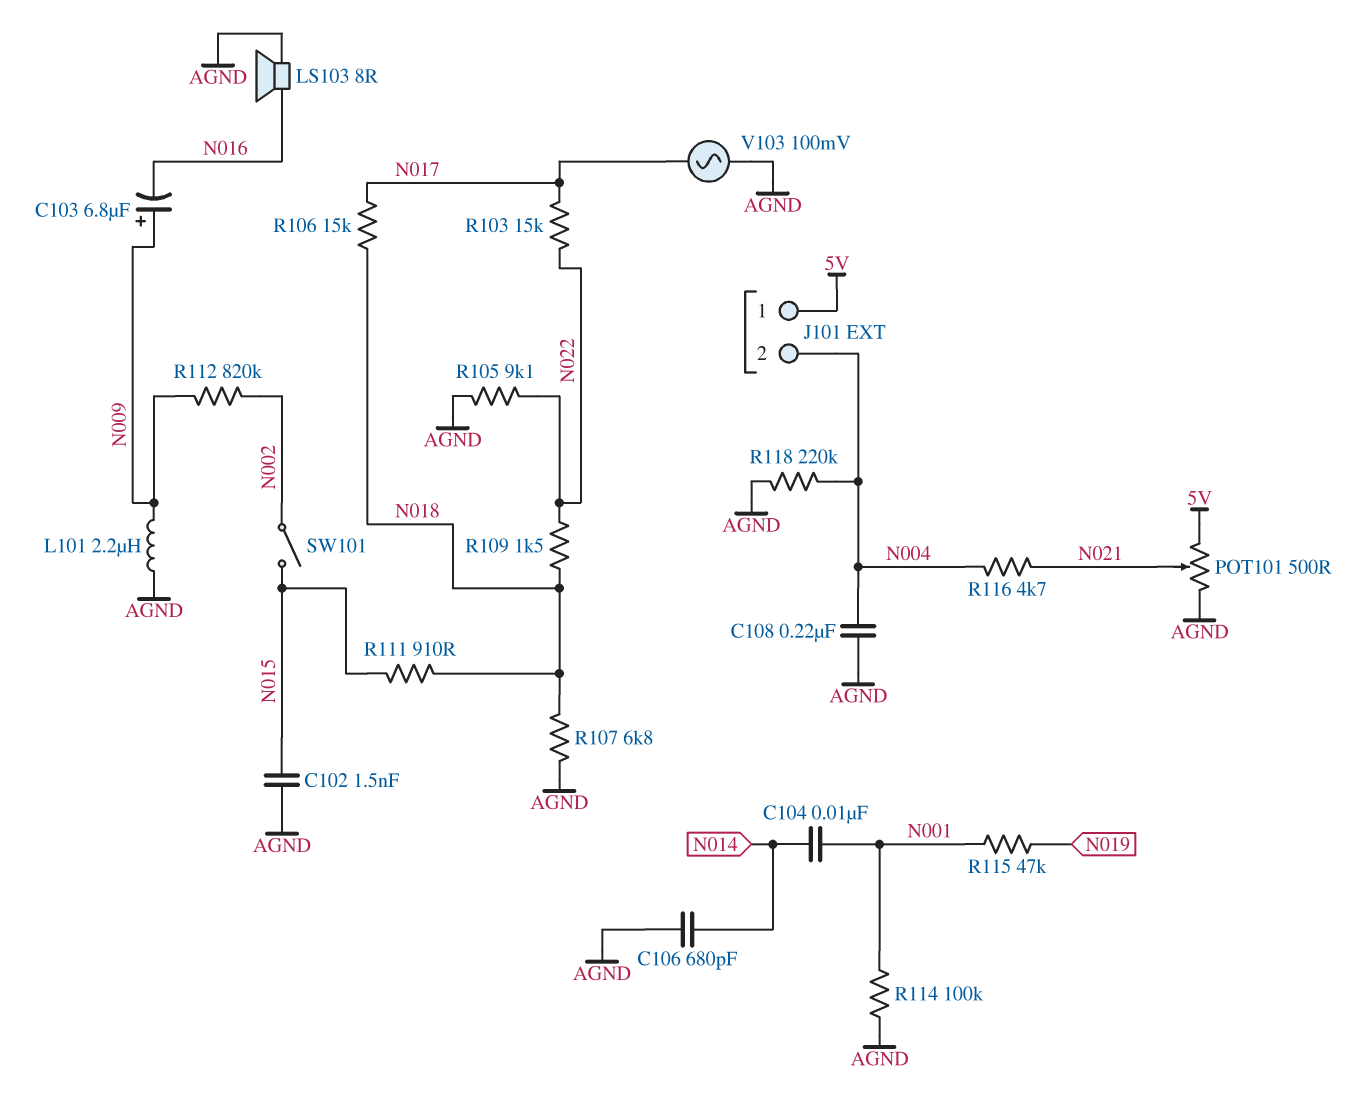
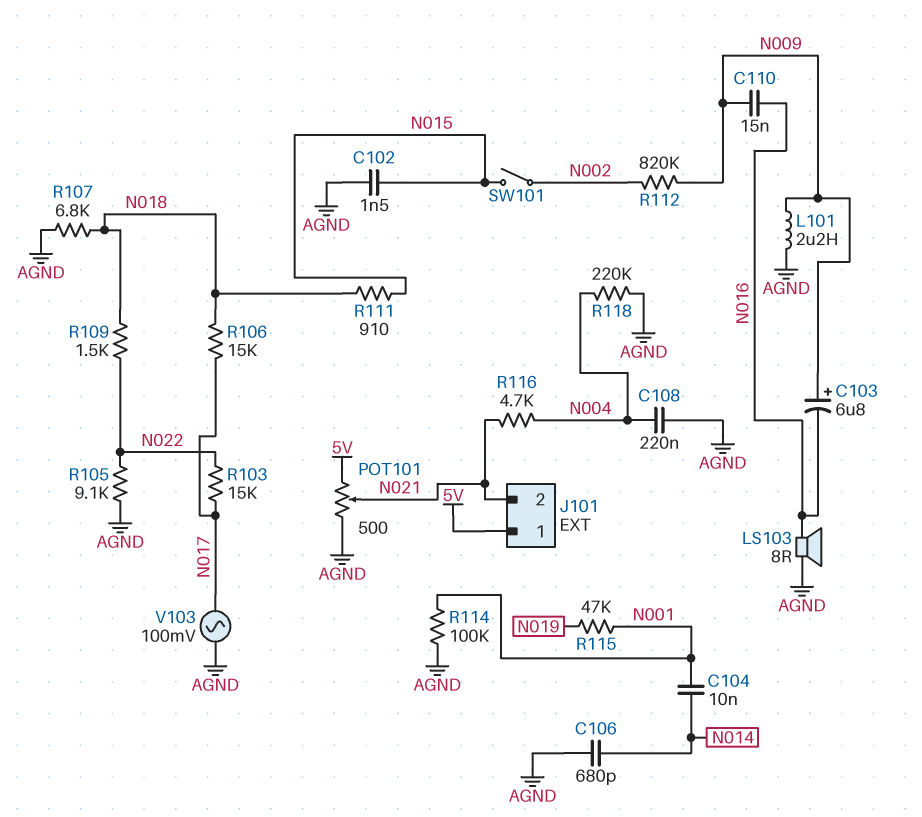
C110: none -> 15nF (N009, N016)
J101 pin 2: N004 -> N021

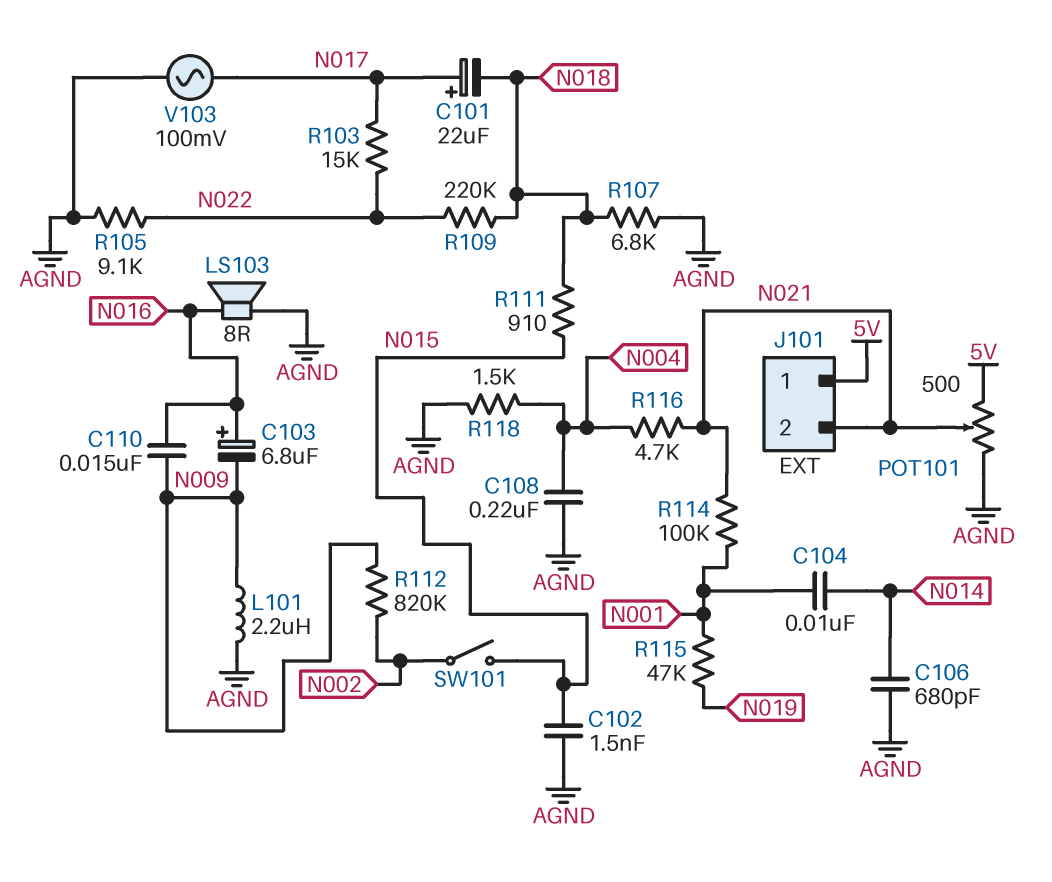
C101: none -> 22uF (plus N017, minus N018)
C103: 6.8uF (plus N009, minus N016) -> 6.8uF (plus N016, minus N009)
R106: 15k (N017, N018) -> none
R109: 1.5k (N018, N022) -> 220k (N018, N022)
R114: 100k (AGND, N001) -> 100k (N001, N021)
R118: 220k (AGND, N004) -> 1.5k (AGND, N004)

